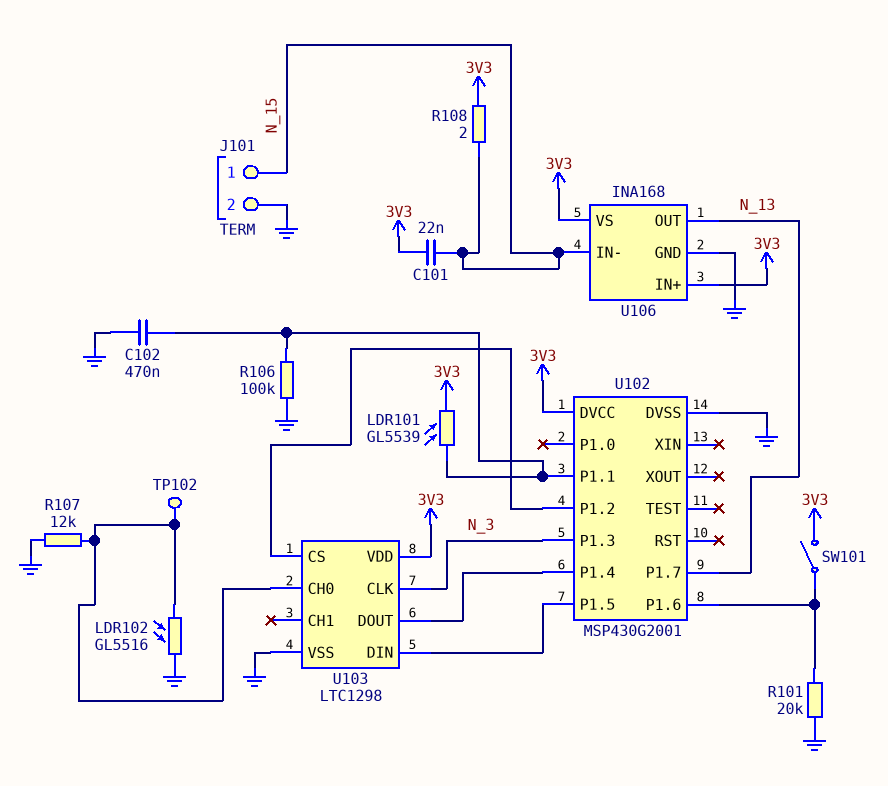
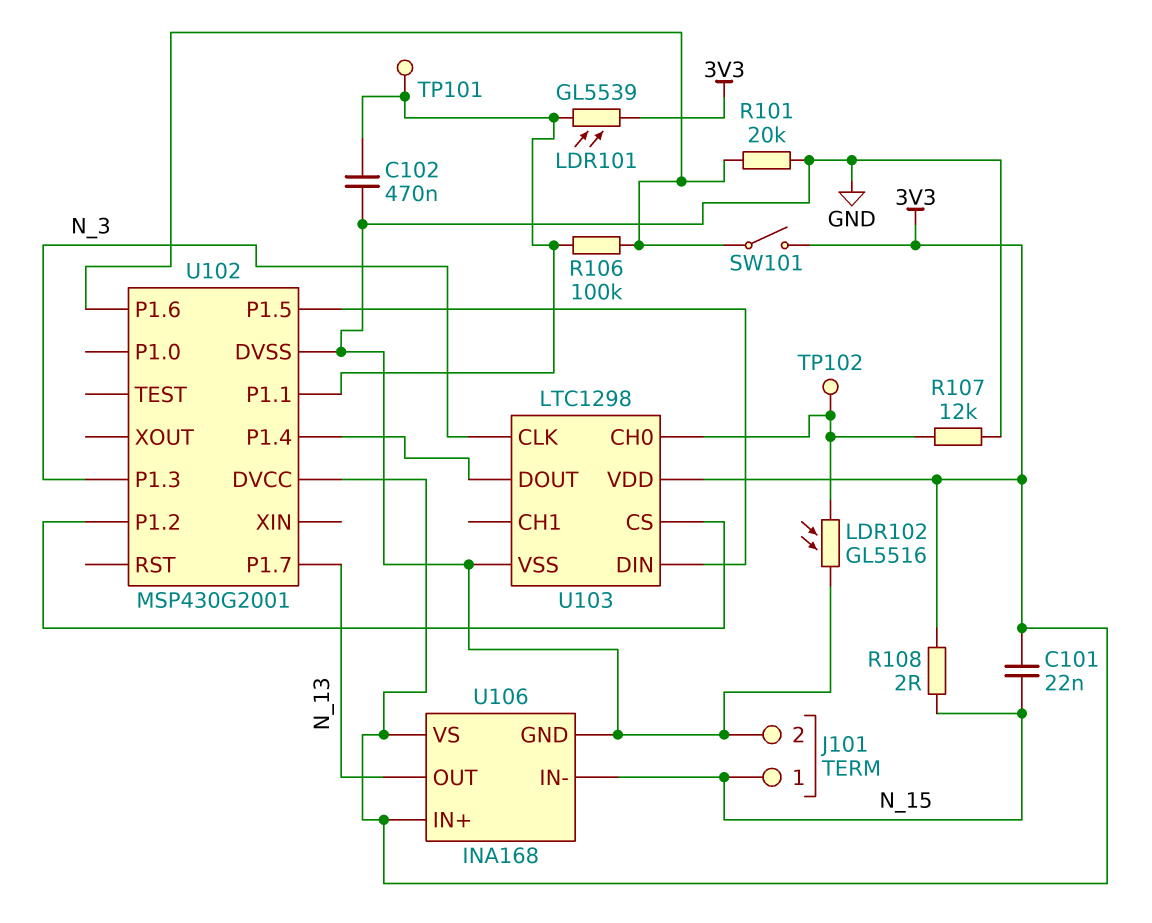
R106: 100k (GND, U102/P1.1) -> 100k (U102/P1.1, U102/P1.6)
TP101: none -> test point (U102/P1.1)

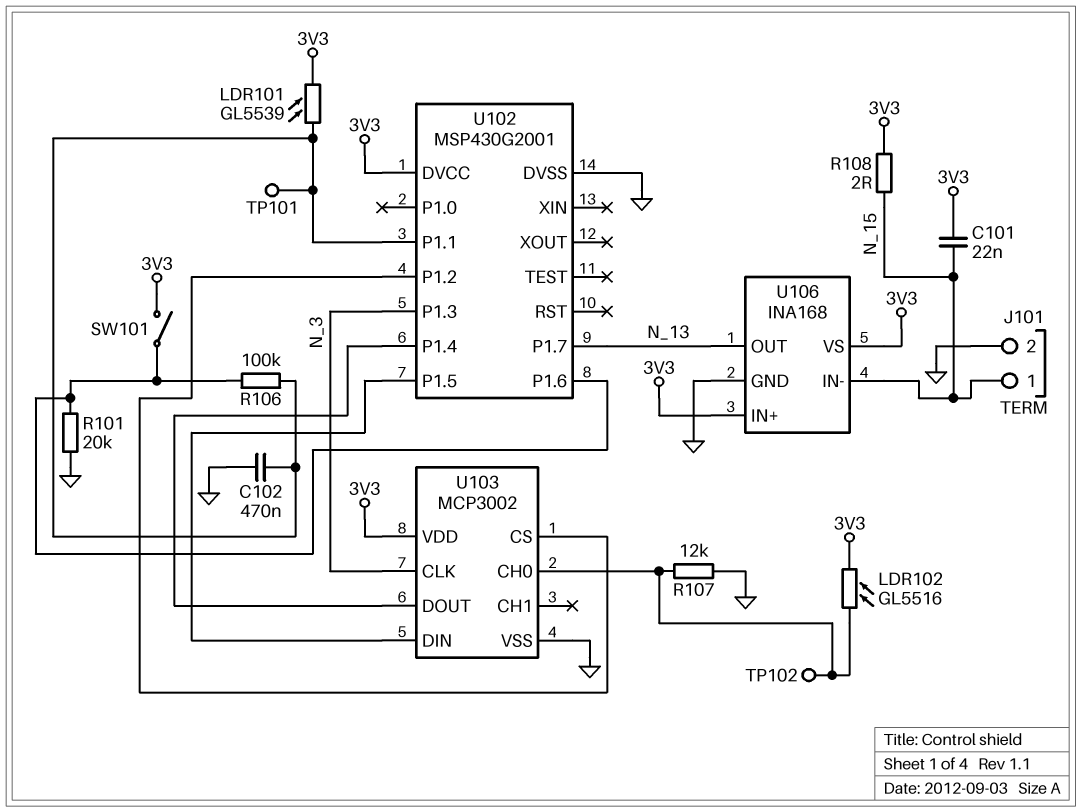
LDR102: GL5516 (GND, U103/CH0) -> GL5516 (3V3, U103/CH0)
U103: LTC1298 -> MCP3002

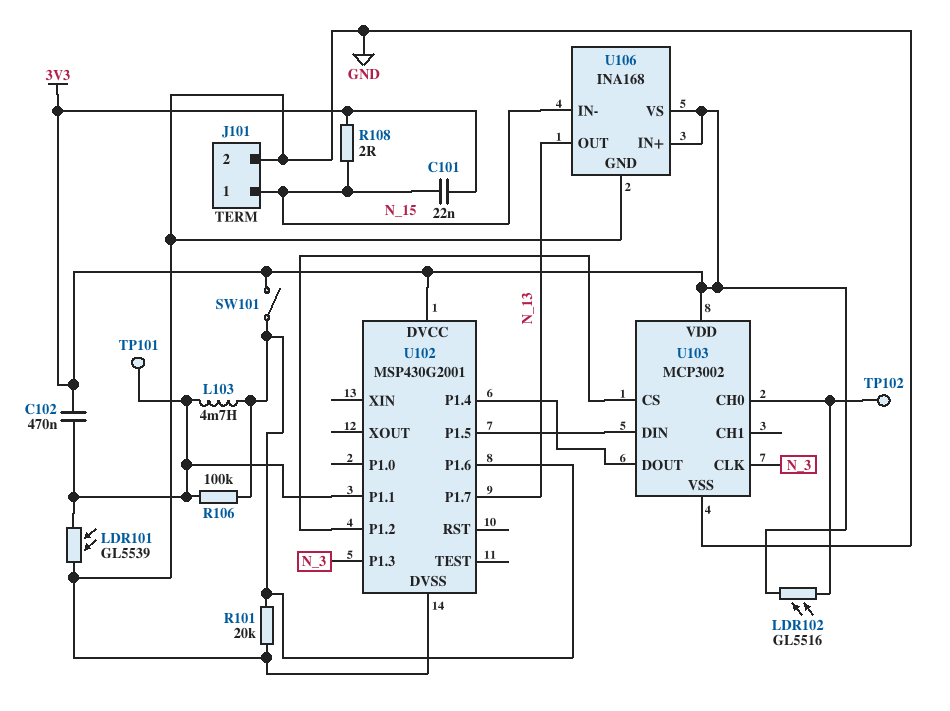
C102: 470nF (GND, U102/P1.1) -> 470nF (3V3, U102/P1.1)
L103: none -> 4.7mH (U102/P1.1, U102/P1.6)
LDR101: GL5539 (3V3, U102/P1.1) -> GL5539 (GND, U102/P1.1)
R107: 12k (GND, U103/CH0) -> none

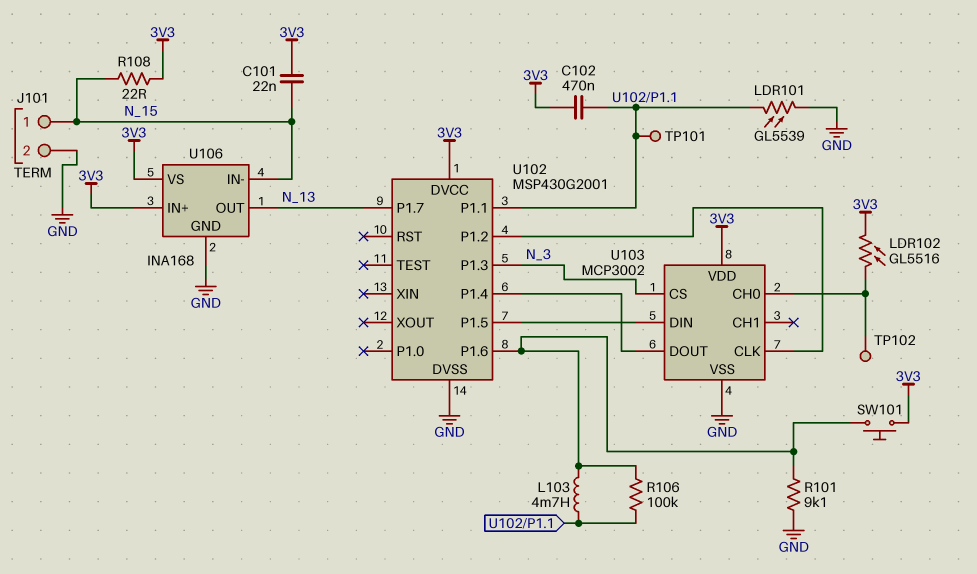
R101: 20k (GND, U102/P1.6) -> 9.1k (GND, U102/P1.6)
R108: 2 (3V3, N_15) -> 22 (3V3, N_15)
SW101: switch (3V3, U102/P1.6) -> button (3V3, U102/P1.6)
U103 pin CLK: N_3 -> U102/P1.2
U103 pin CS: U102/P1.2 -> N_3

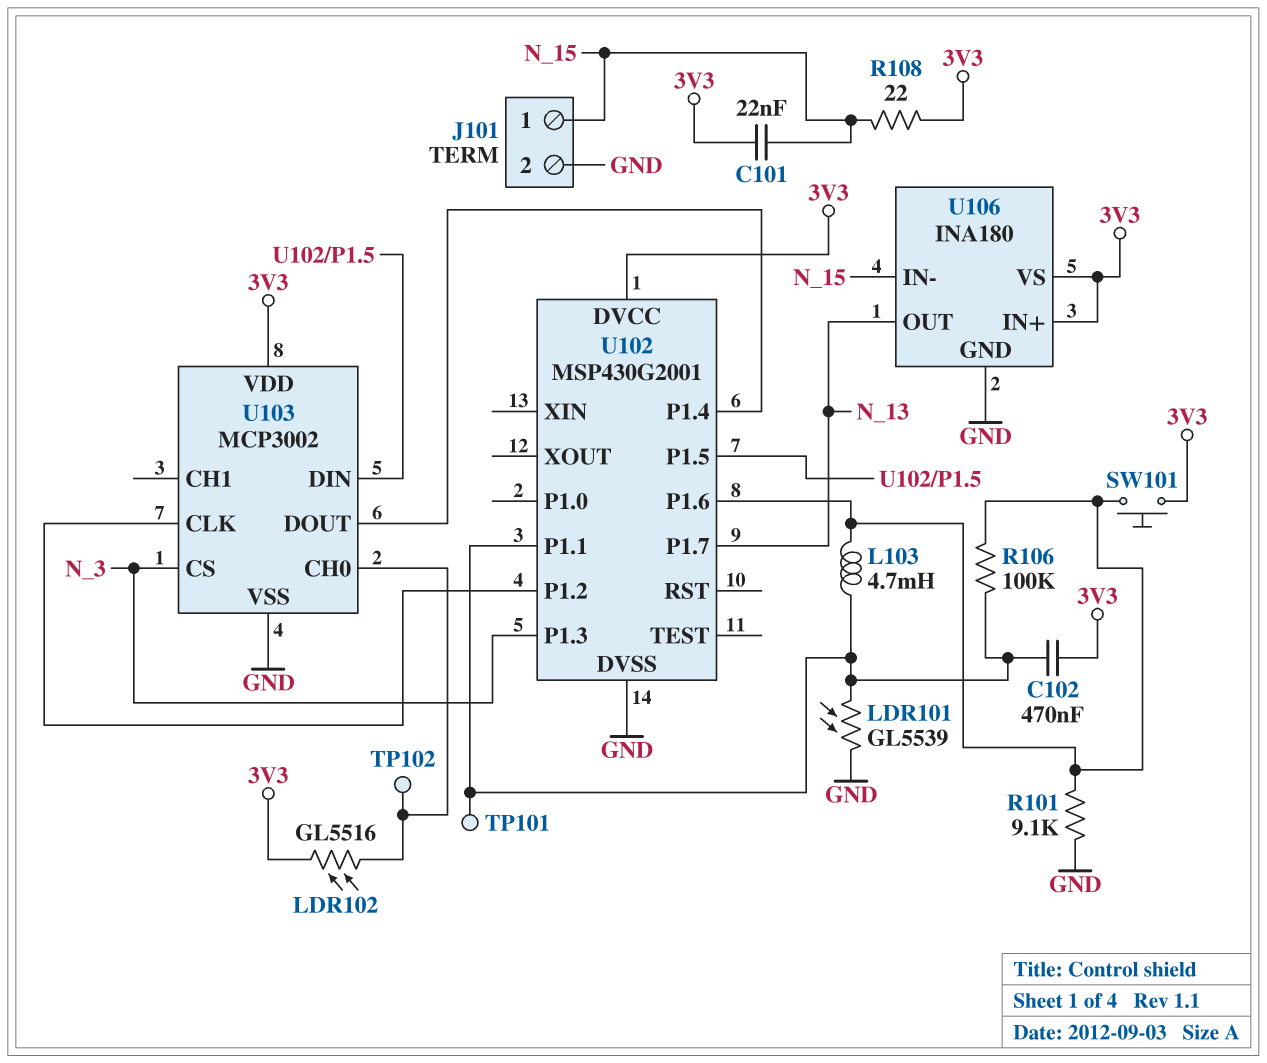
U106: INA168 -> INA180

